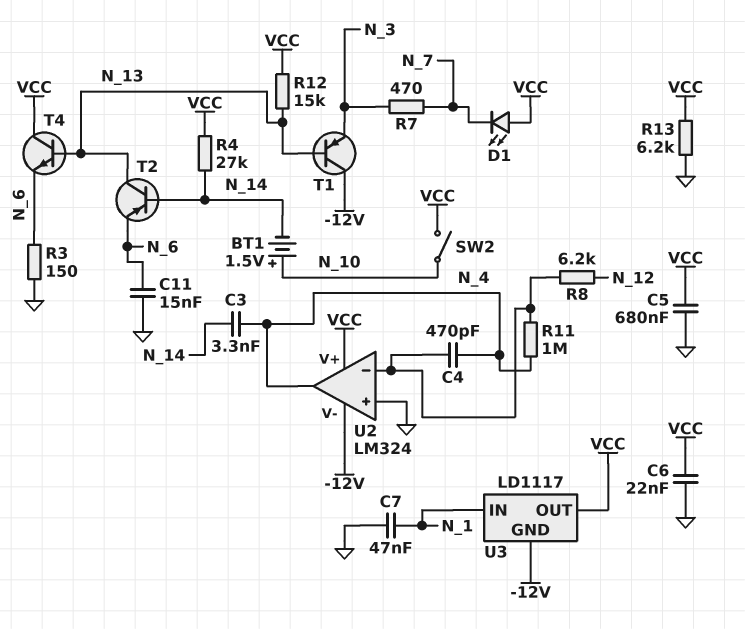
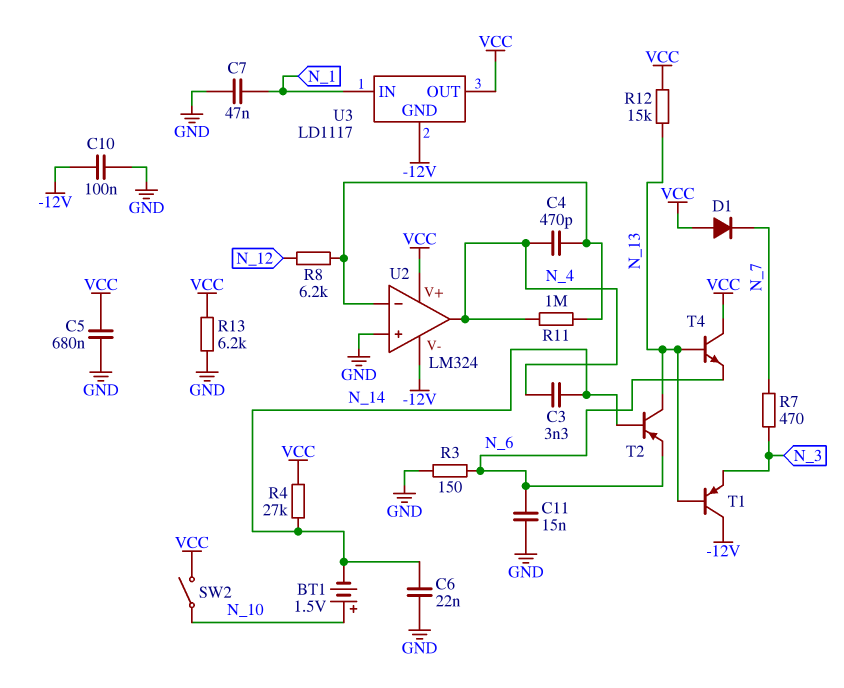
C6: 22nF (GND, VCC) -> 22nF (GND, N_14)
C10: none -> 100nF (-12V, GND)
D1: LED (A VCC, K N_7) -> diode (A VCC, K N_7)

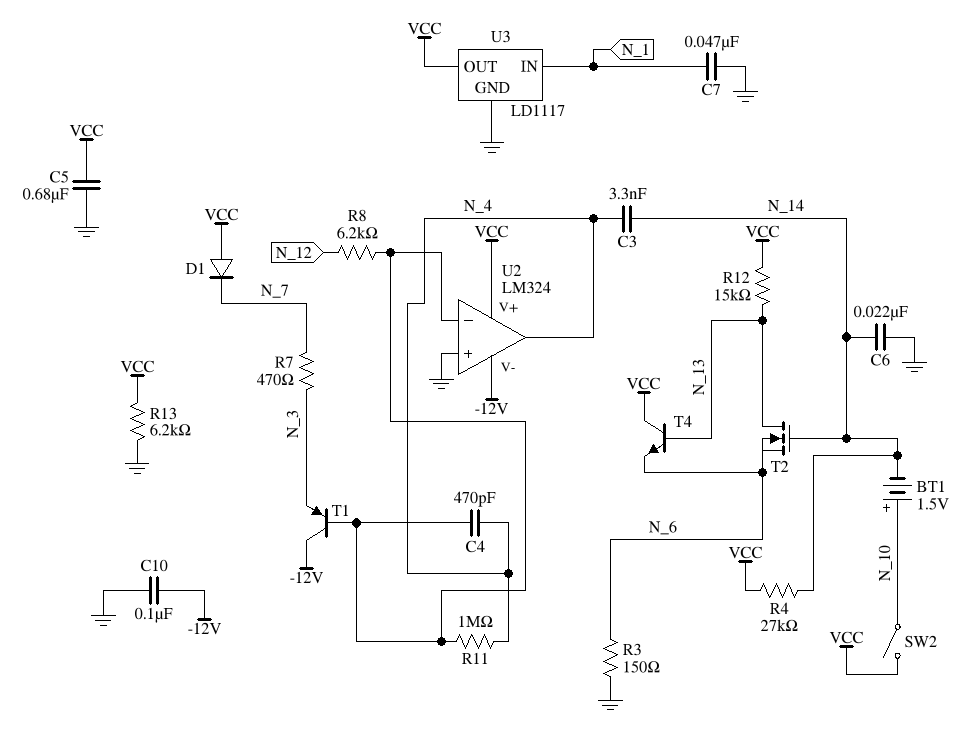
C11: 15nF (GND, N_6) -> none
T1: PNP (B N_13, C -12V, E N_3) -> PNP (B U2/in-, C -12V, E N_3)
T2: PNP (B N_14, C N_13, E N_6) -> NMOS (G N_14, D N_13, S N_6)
U3 pin GND: -12V -> GND

